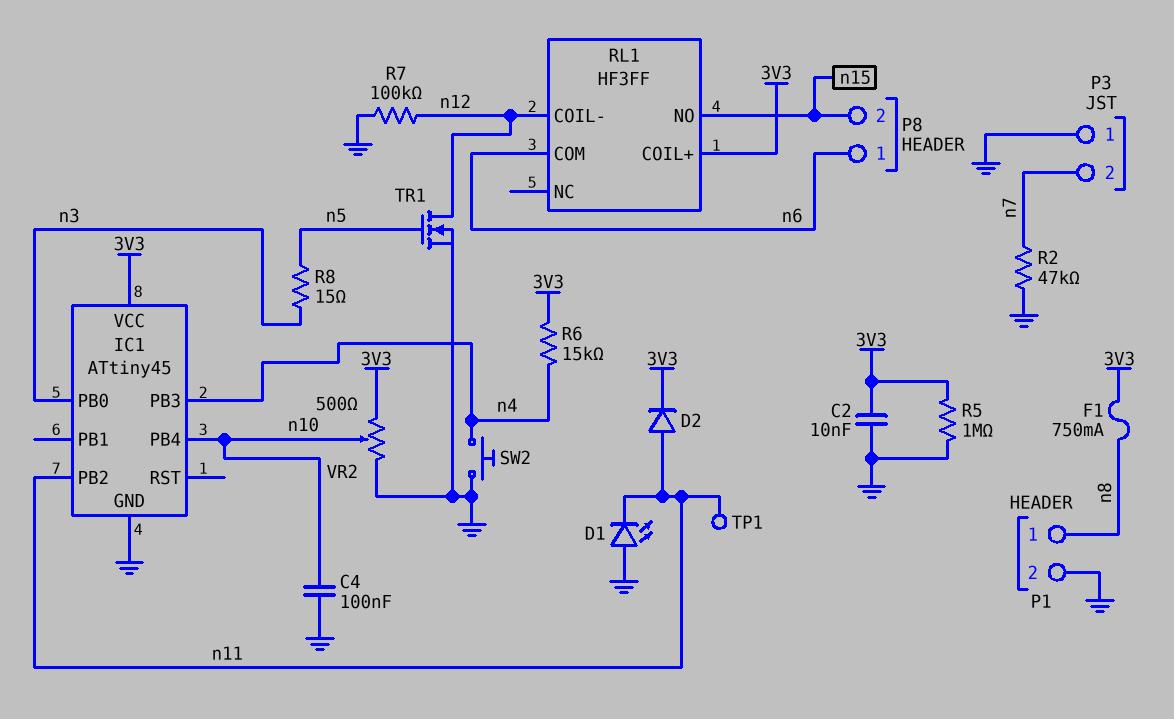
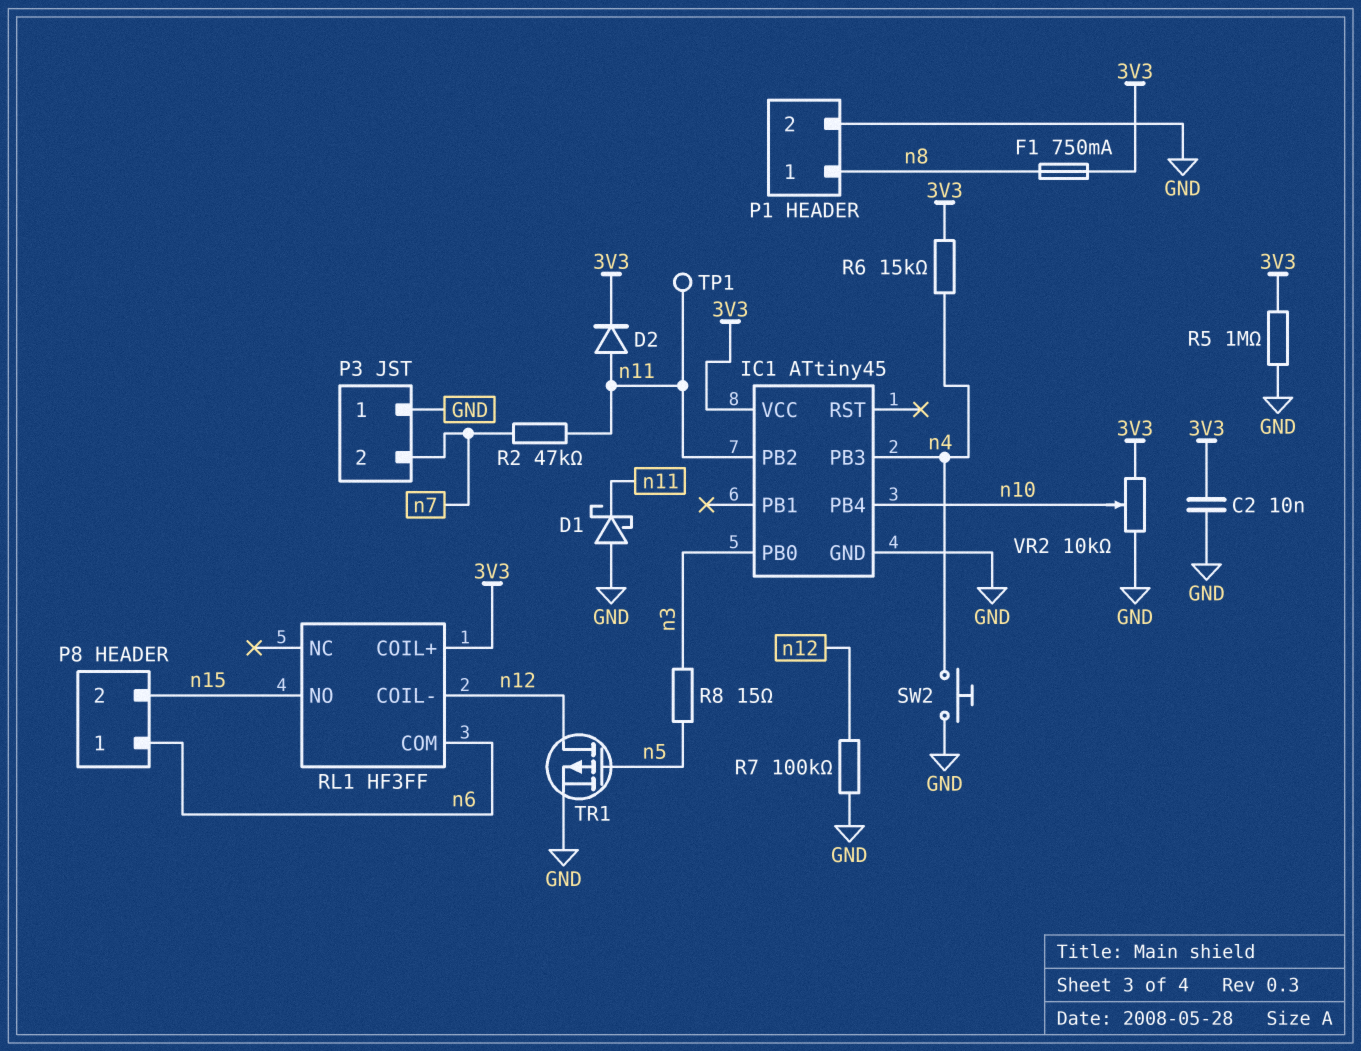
C4: 100nF (GND, n10) -> none
D1: LED (A GND, K n11) -> schottky (A GND, K n11)
R2: 47k (GND, n7) -> 47k (n7, n11)
TR1: NMOS (G n5, D n12, S GND) -> PMOS (G n5, D n12, S GND)
VR2: 500 (3V3, GND, wiper n10) -> 10k (3V3, GND, wiper n10)

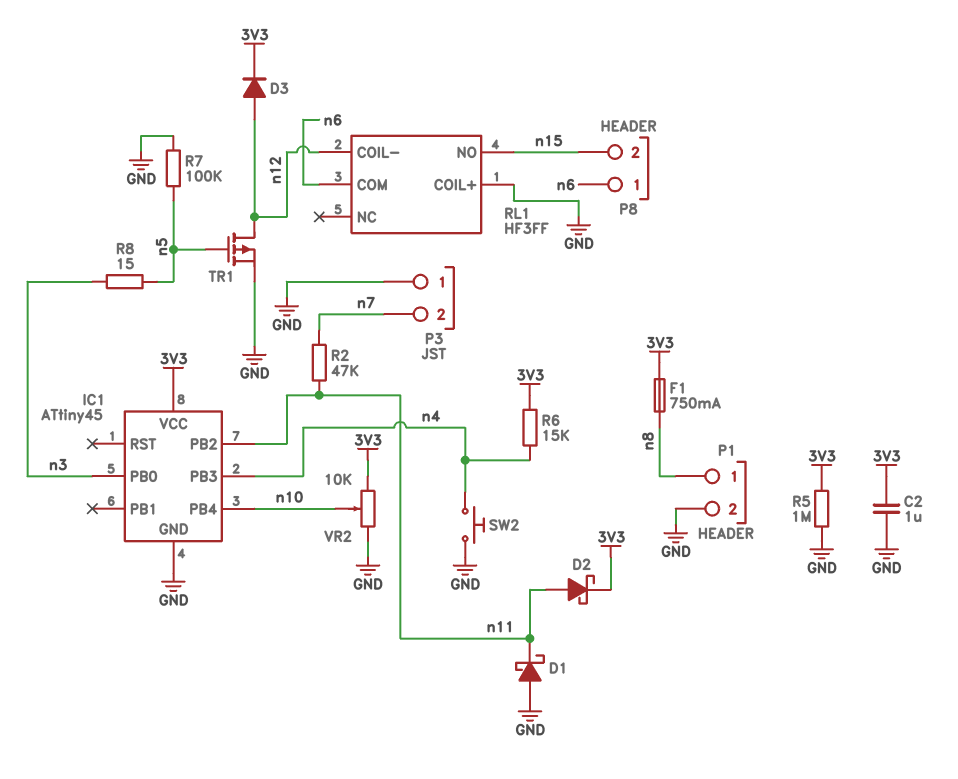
C2: 10nF (3V3, GND) -> 1uF (3V3, GND)
D2: diode (A n11, K 3V3) -> schottky (A n11, K 3V3)
D3: none -> diode (A n12, K 3V3)
R7: 100k (GND, n12) -> 100k (GND, n5)
RL1 pin COIL+: 3V3 -> GND
TP1: test point (n11) -> none

